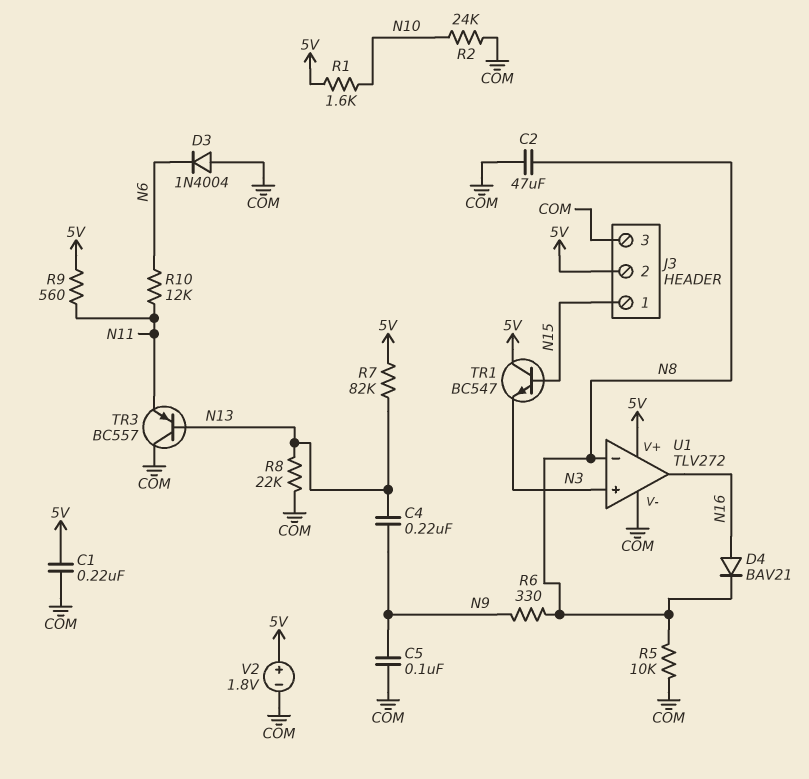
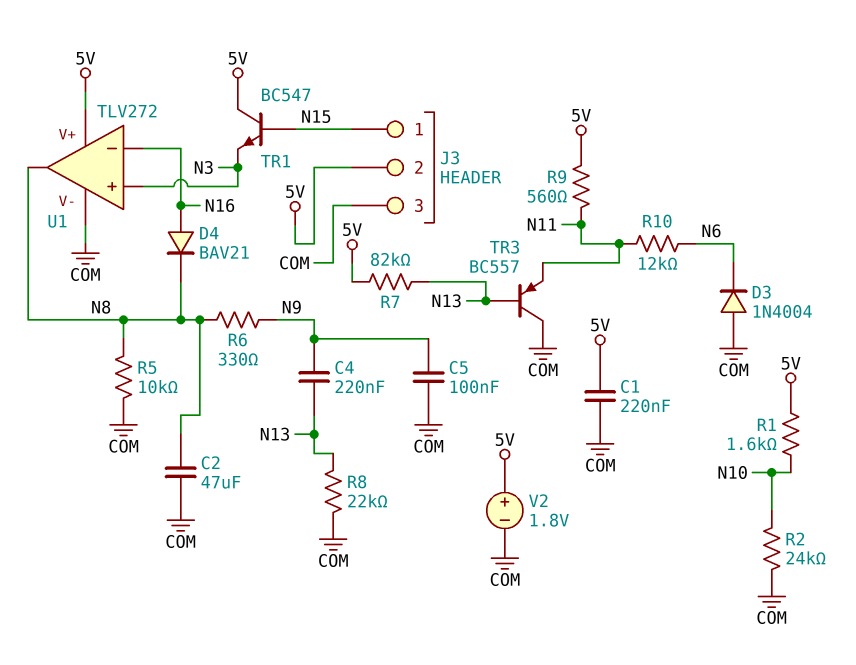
U1 pin in-: N8 -> N16
U1 pin out: N16 -> N8

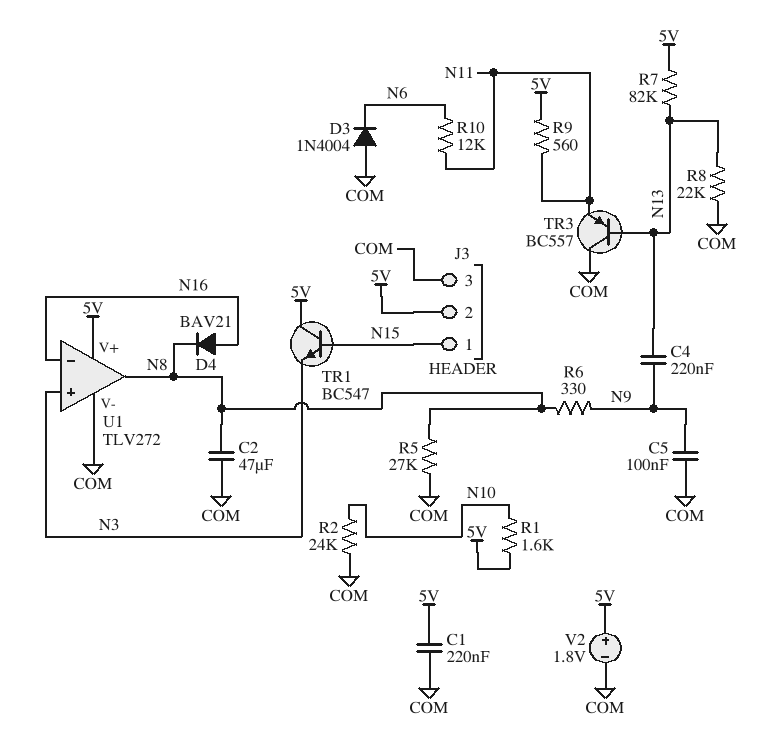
R5: 10k (COM, N8) -> 27k (COM, N8)

